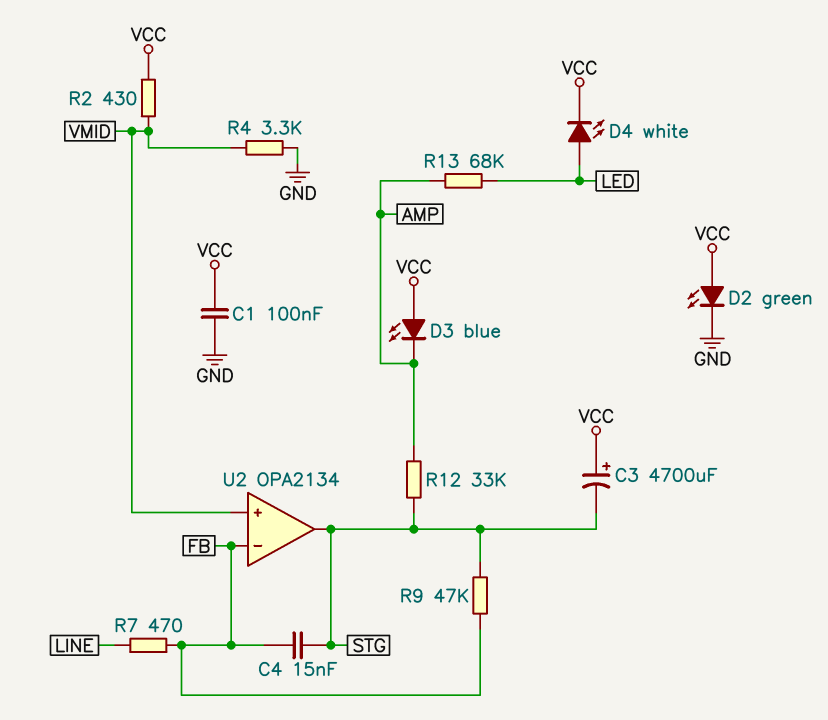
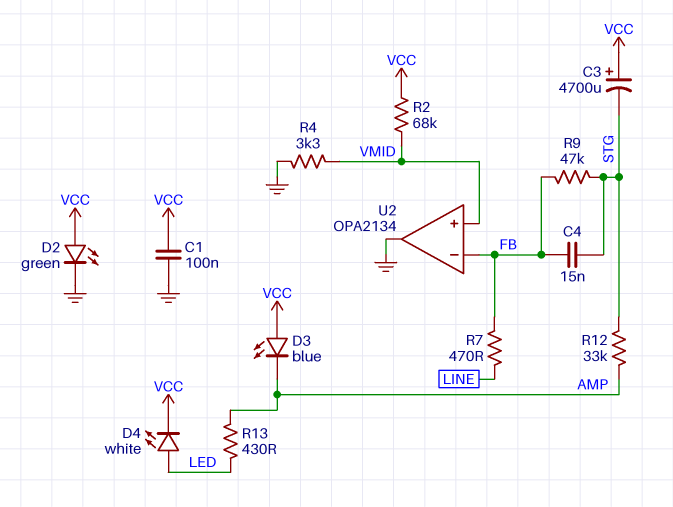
R2: 430 (VCC, VMID) -> 68k (VCC, VMID)
R13: 68k (AMP, LED) -> 430 (AMP, LED)
U2 pin out: STG -> GND

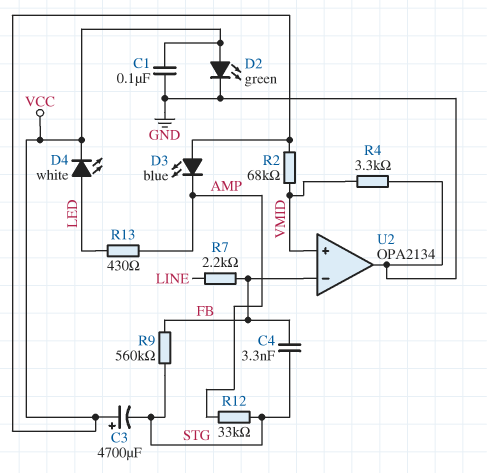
C4: 15nF (FB, STG) -> 3.3nF (FB, STG)
R7: 470 (FB, LINE) -> 2.2k (FB, LINE)
R9: 47k (FB, STG) -> 560k (FB, STG)

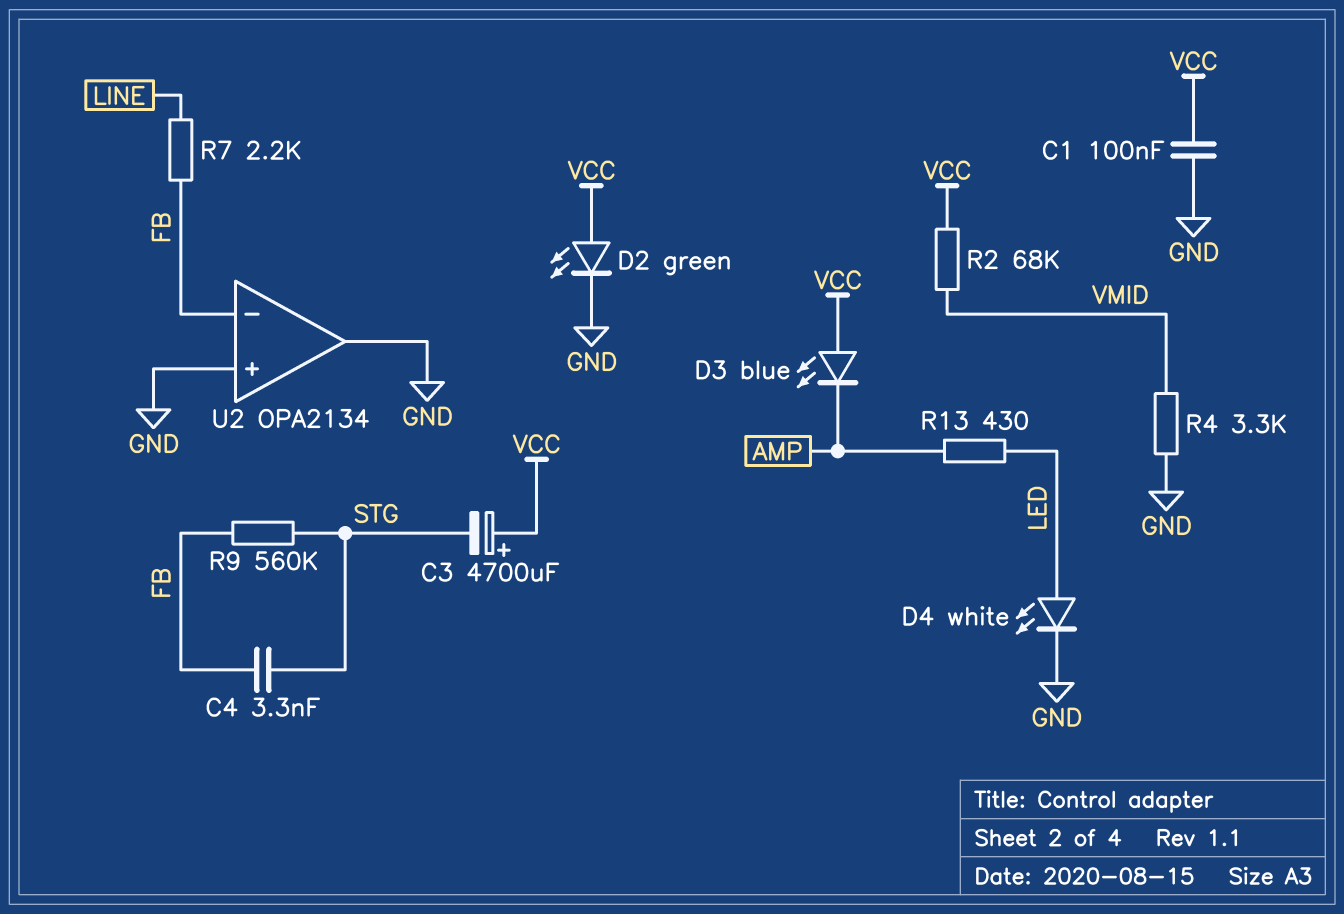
D4: LED white (A LED, K VCC) -> LED white (A LED, K GND)
R12: 33k (AMP, STG) -> none
U2 pin in+: VMID -> GND

